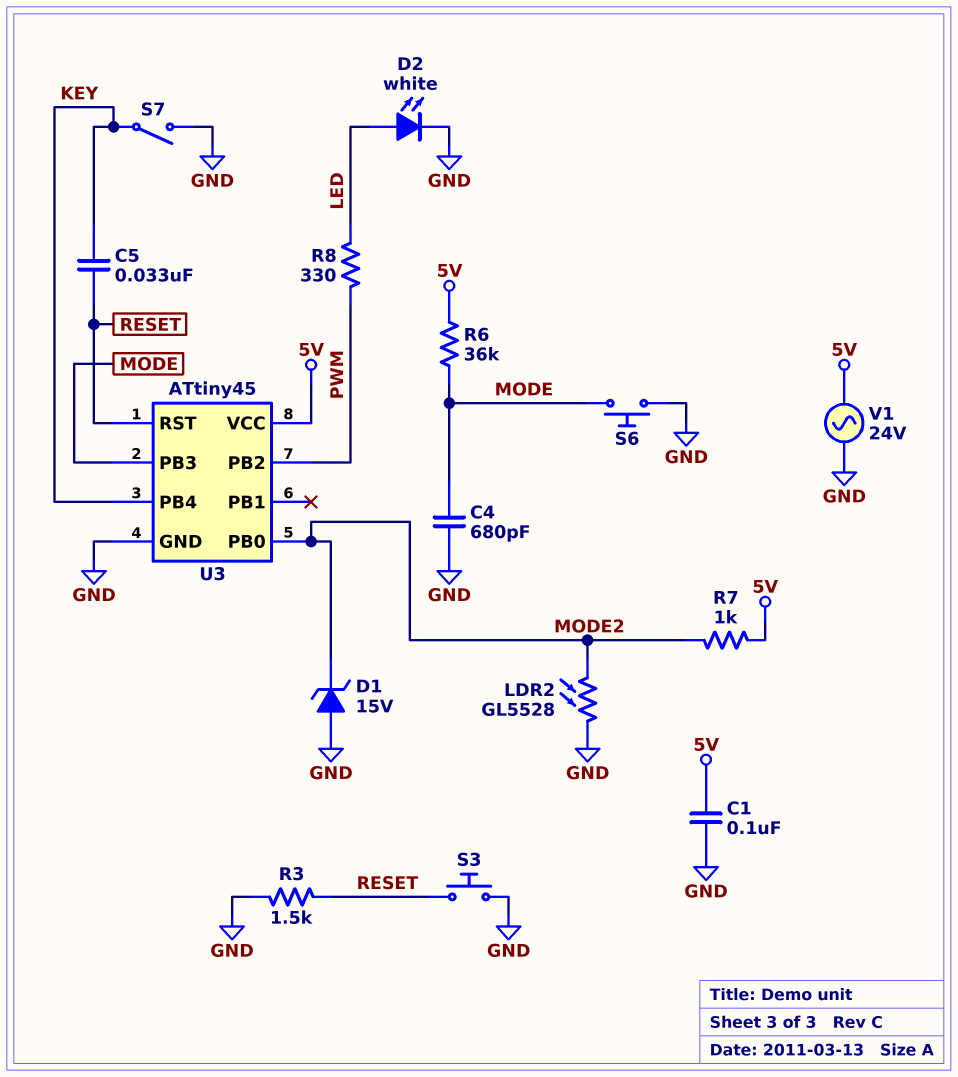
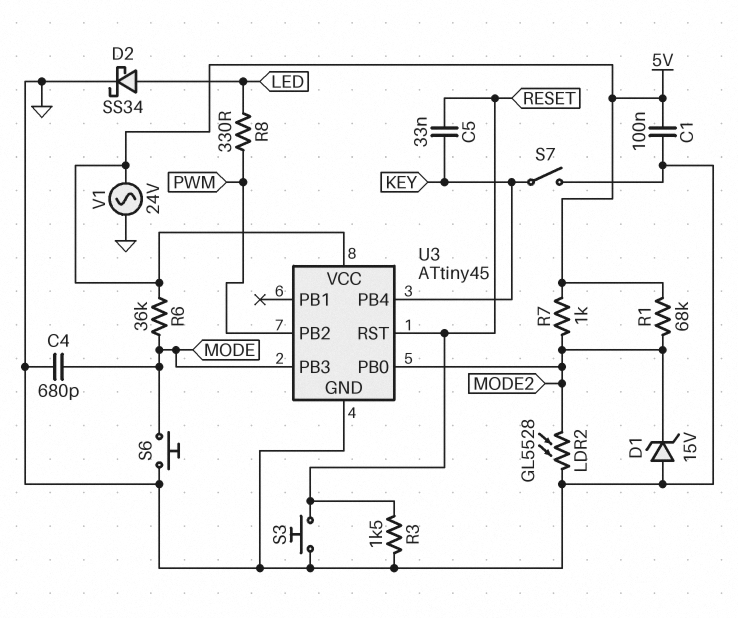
D2: LED white (A LED, K GND) -> schottky SS34 (A LED, K GND)
R1: none -> 68k (5V, MODE2)

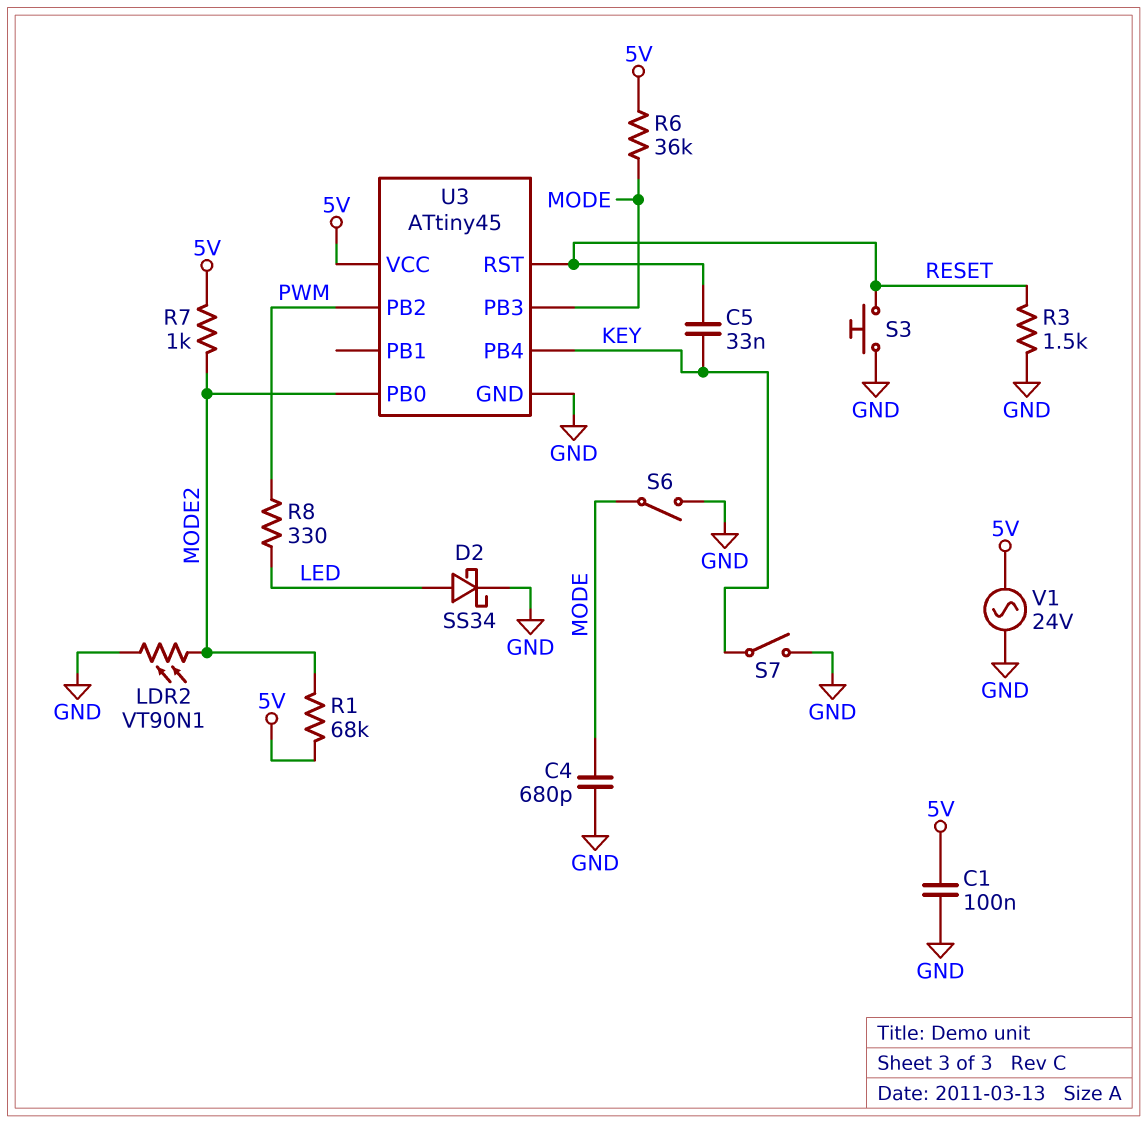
D1: zener 15V (A GND, K MODE2) -> none
LDR2: GL5528 (GND, MODE2) -> VT90N1 (GND, MODE2)
S6: button (GND, MODE) -> switch (GND, MODE)

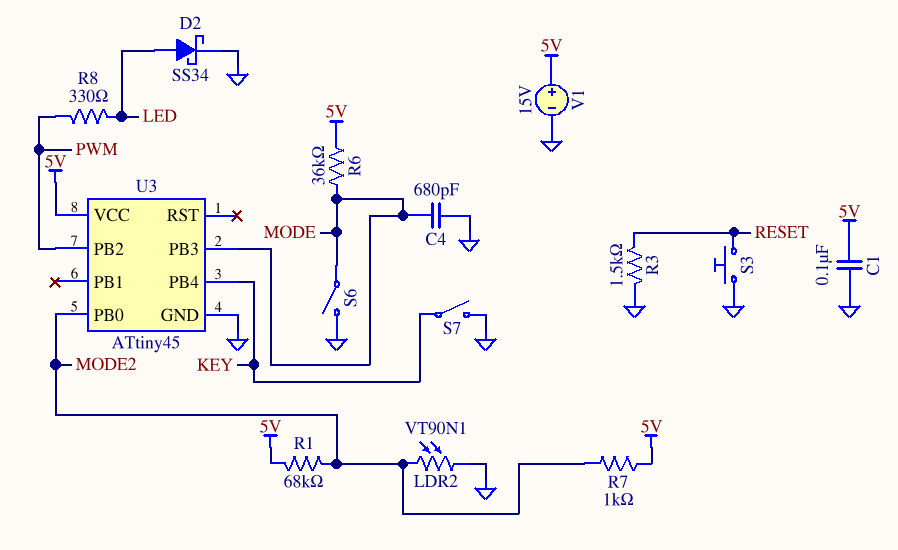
C5: 33nF (KEY, RESET) -> none
U3 pin RST: RESET -> none
V1: AC 24V (5V, GND) -> 15V (plus 5V, minus GND)

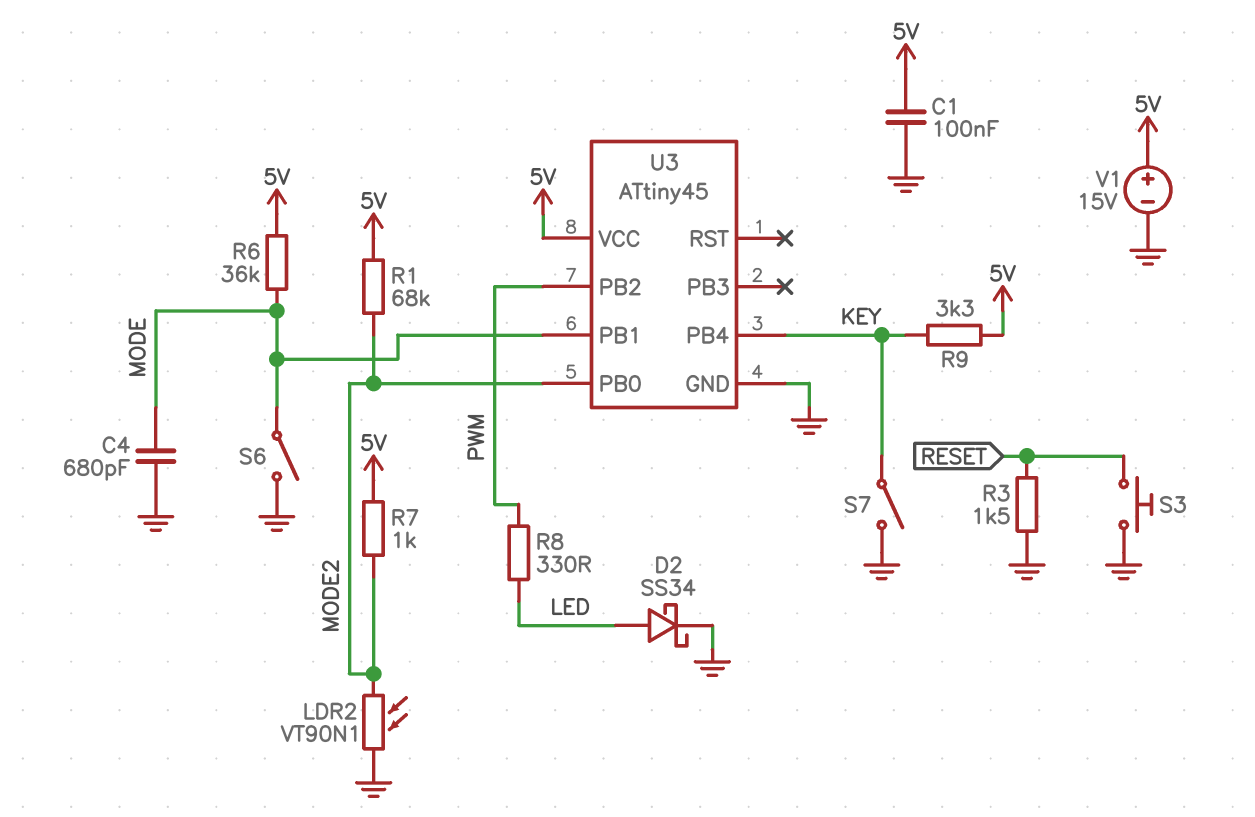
R9: none -> 3.3k (5V, KEY)
U3 pin PB1: none -> MODE
U3 pin PB3: MODE -> none

